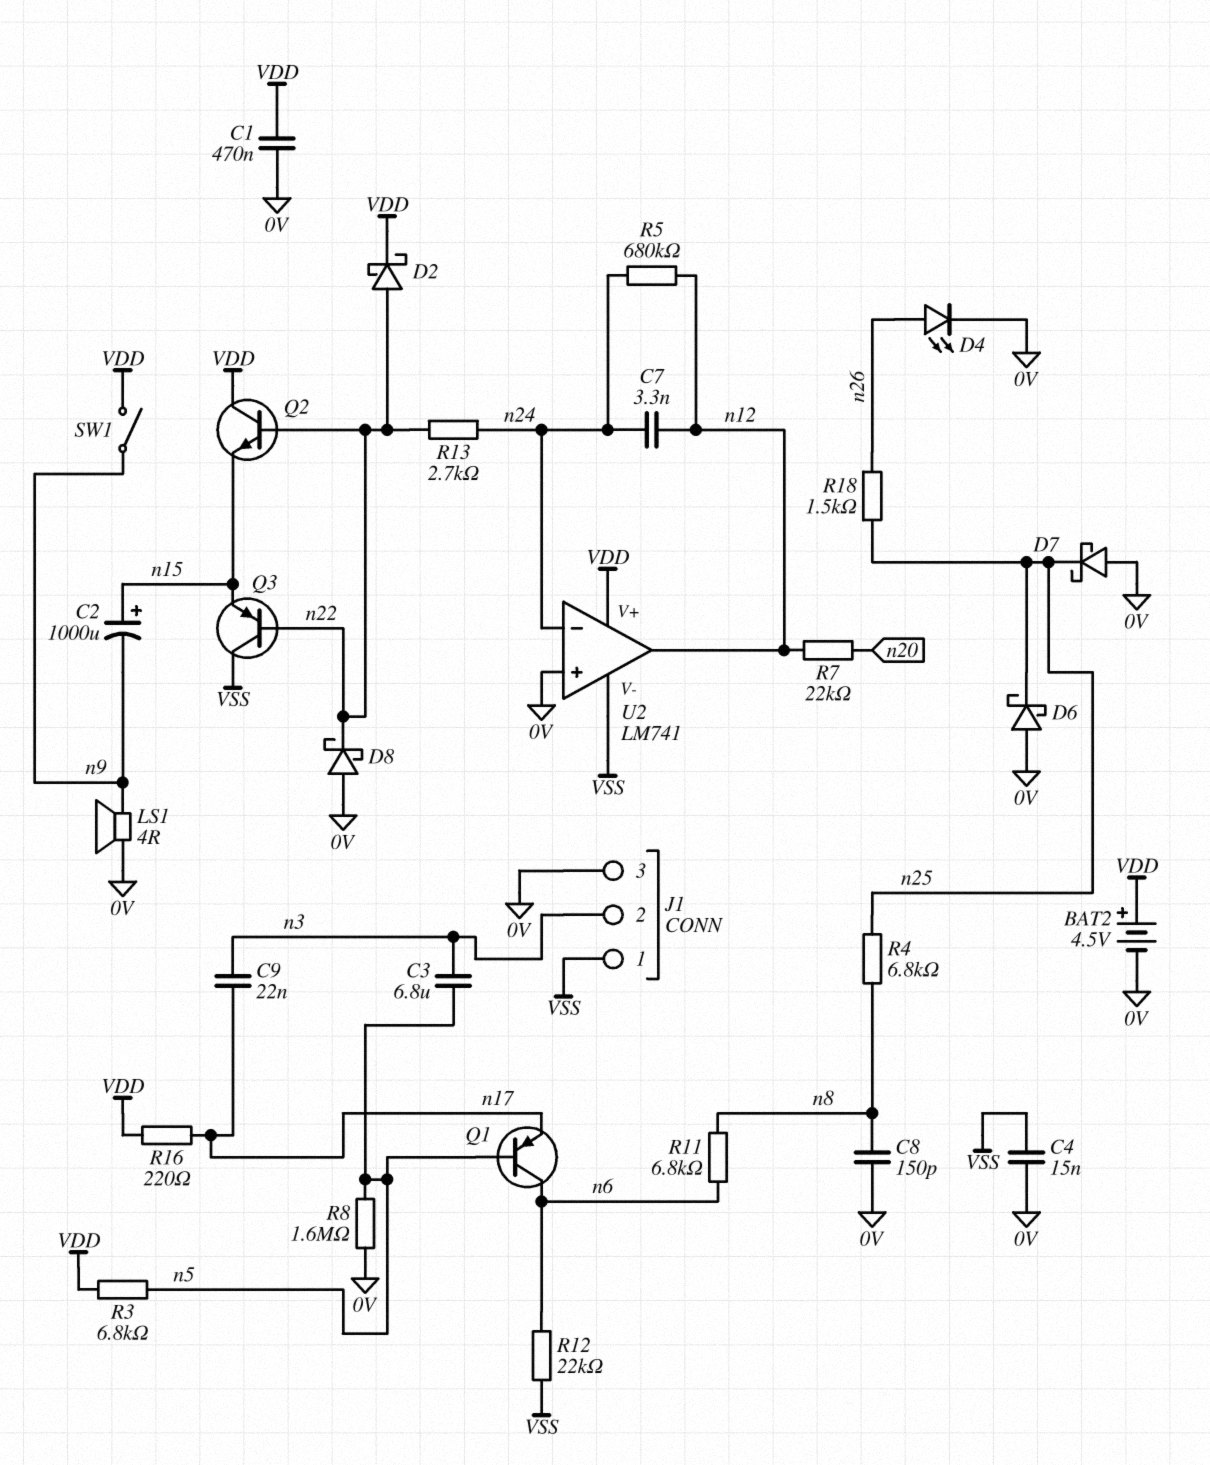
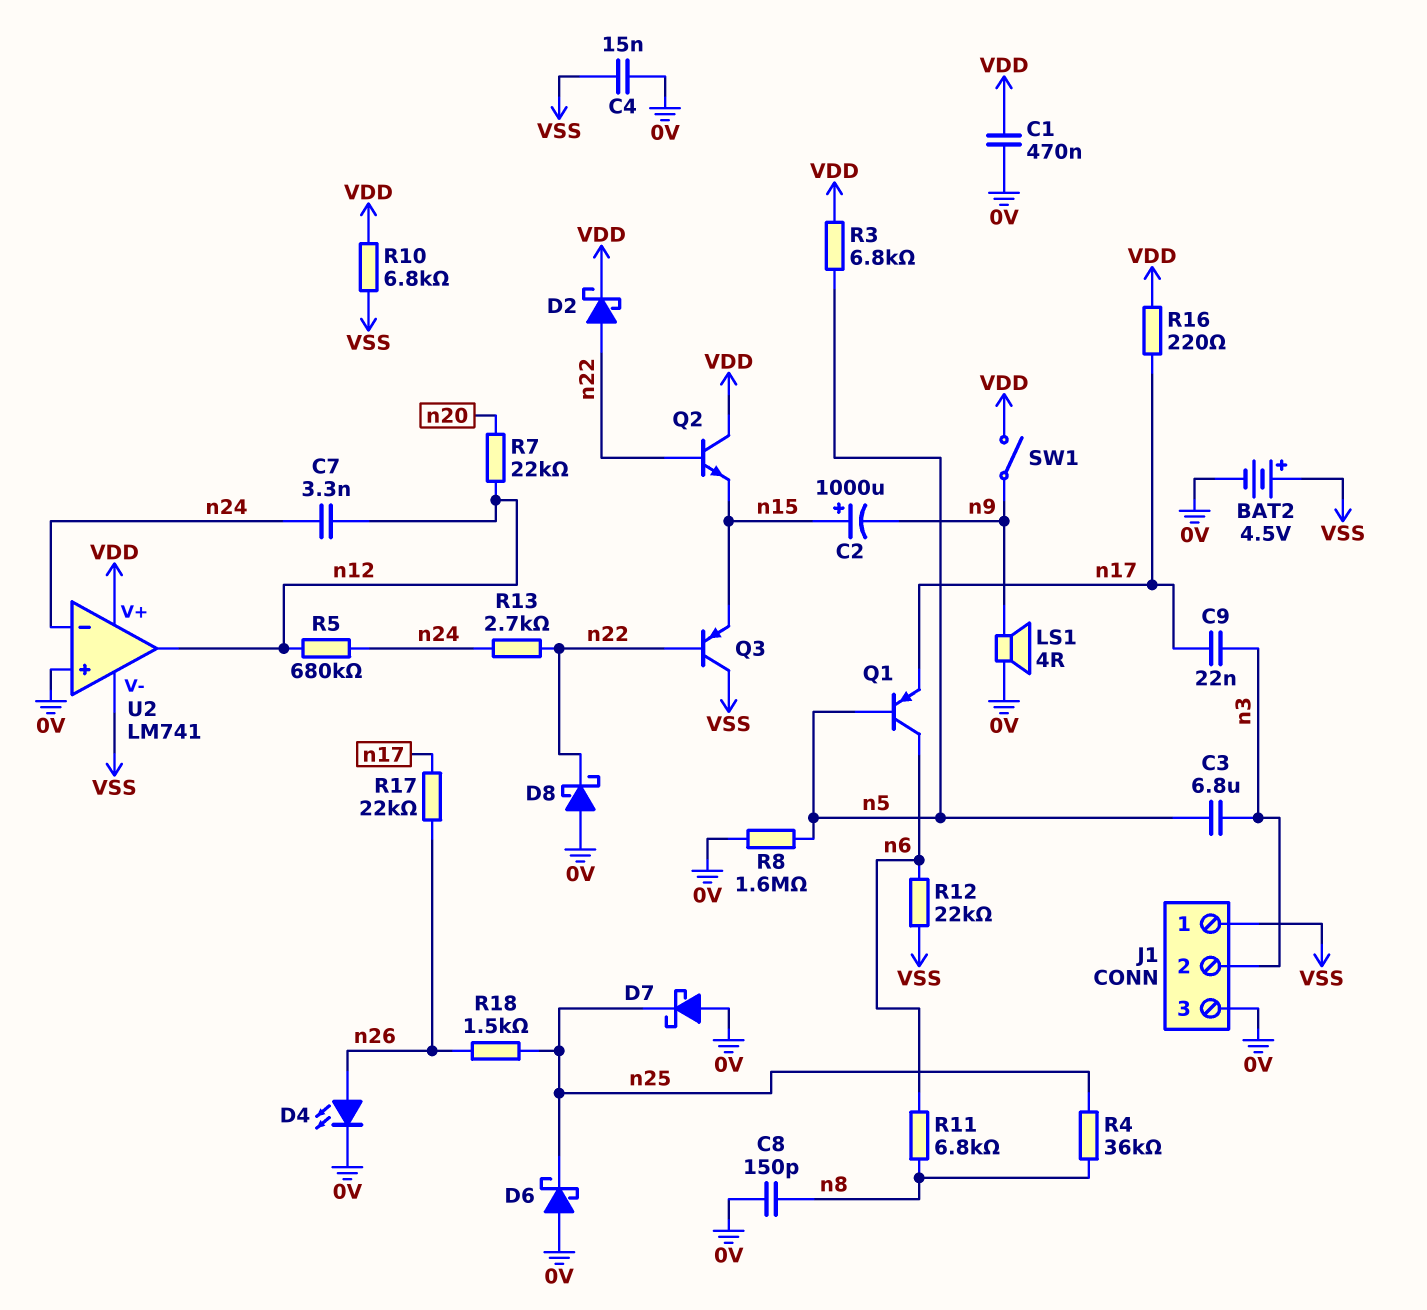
BAT2: 4.5V (plus VDD, minus 0V) -> 4.5V (plus VSS, minus 0V)
R4: 6.8k (n8, n25) -> 36k (n8, n25)
R10: none -> 6.8k (VDD, VSS)
R17: none -> 22k (n17, n26)

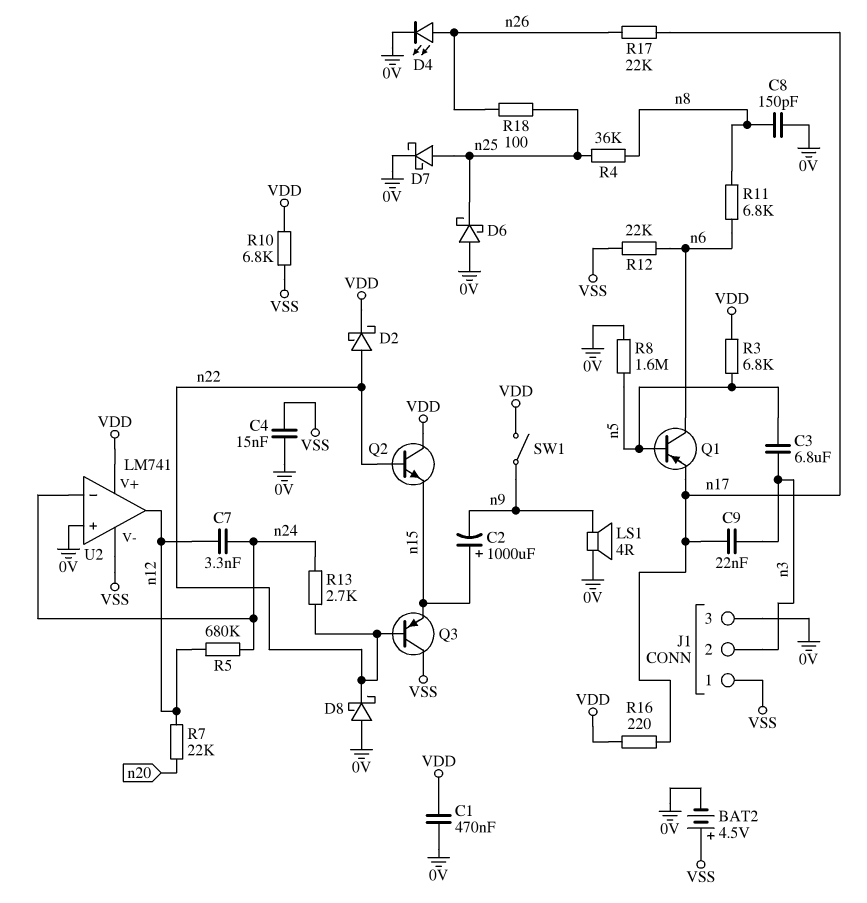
D7: schottky (A 0V, K n25) -> schottky (A n25, K 0V)
R18: 1.5k (n25, n26) -> 100 (n25, n26)

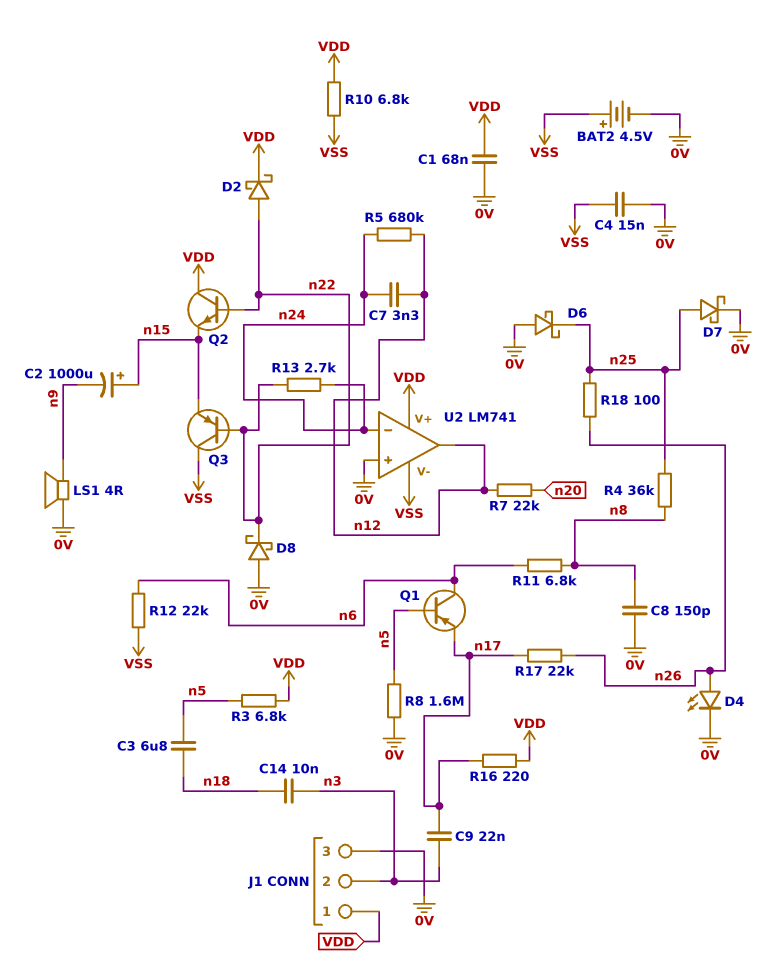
C1: 470nF (0V, VDD) -> 68nF (0V, VDD)
C3: 6.8uF (n3, n5) -> 6.8uF (n5, n18)
C14: none -> 10nF (n3, n18)
J1 pin 1: VSS -> VDD
SW1: switch (VDD, n9) -> none

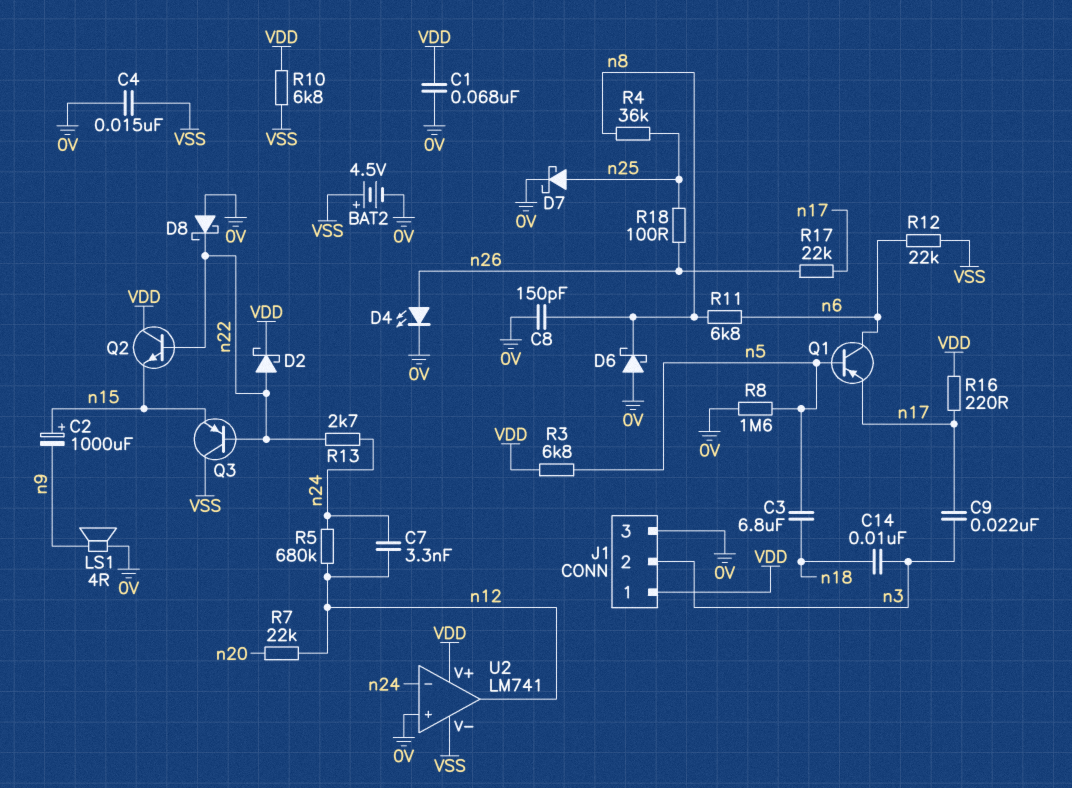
D6: schottky (A 0V, K n25) -> schottky (A 0V, K n8)

